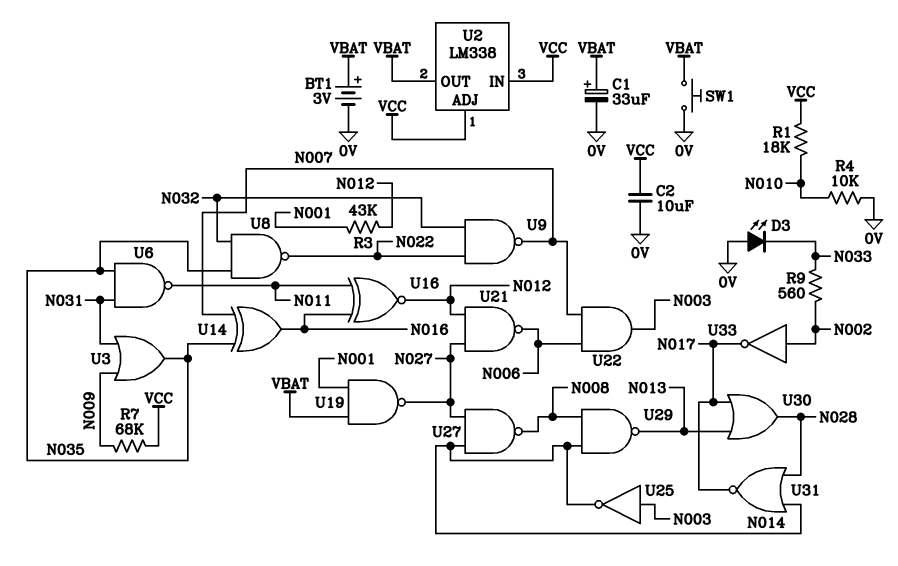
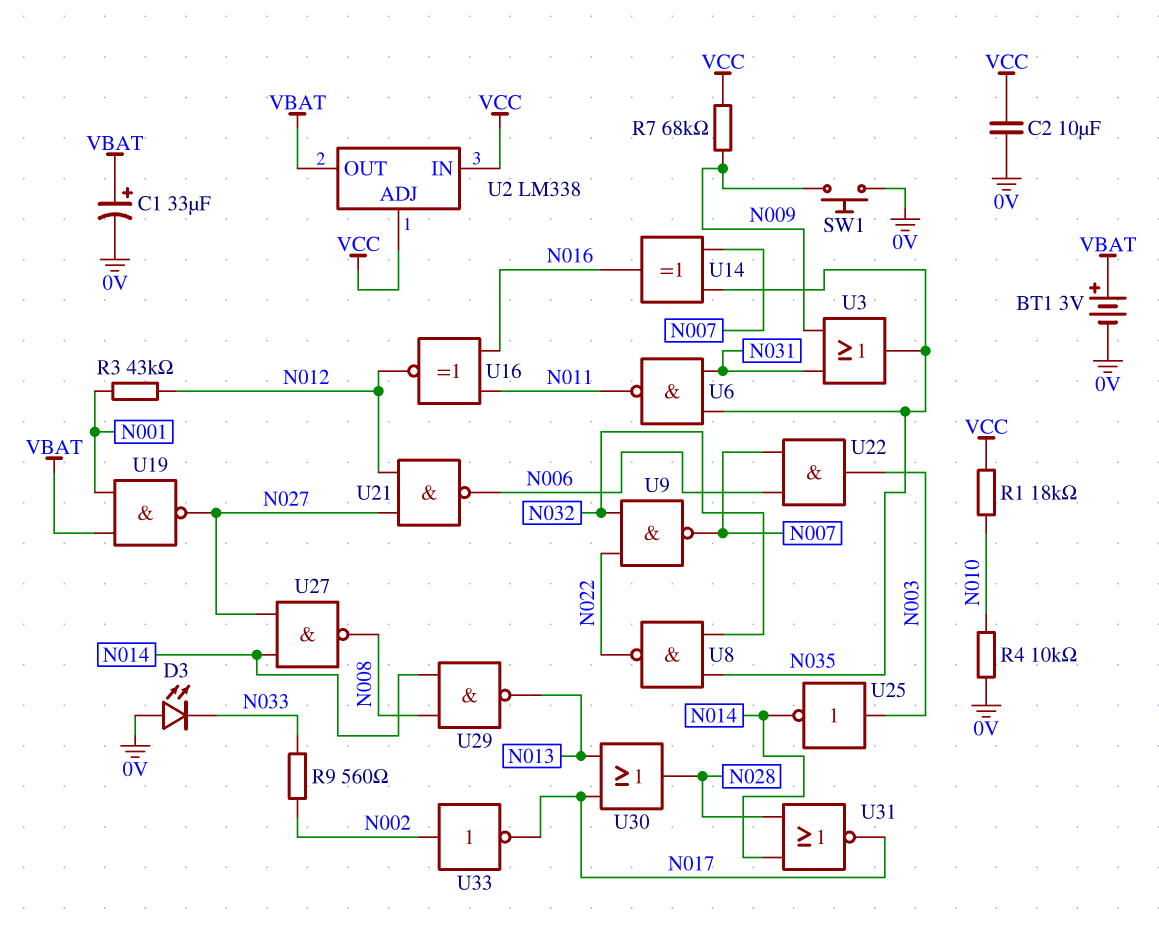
SW1: button (0V, VBAT) -> button (0V, N009)

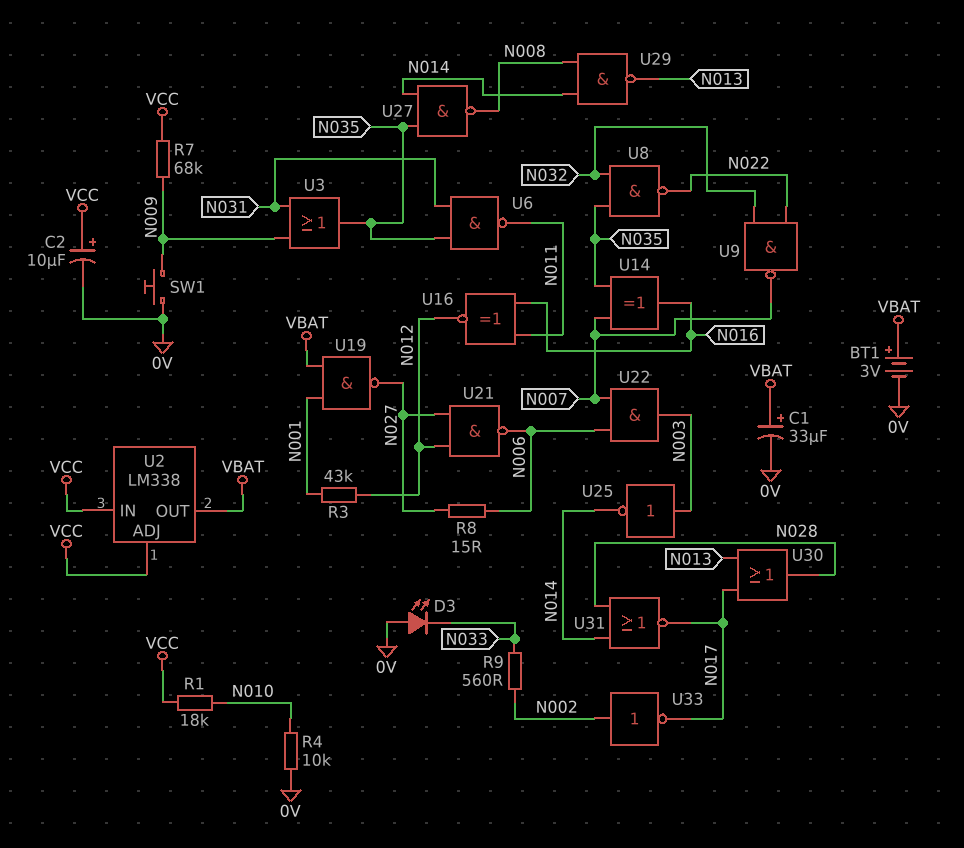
C2: 10uF (0V, VCC) -> 10uF (plus VCC, minus 0V)
R8: none -> 15 (N006, N027)
U27: NAND (in N014, in N027, out N008) -> NAND (in N014, in N035, out N008)

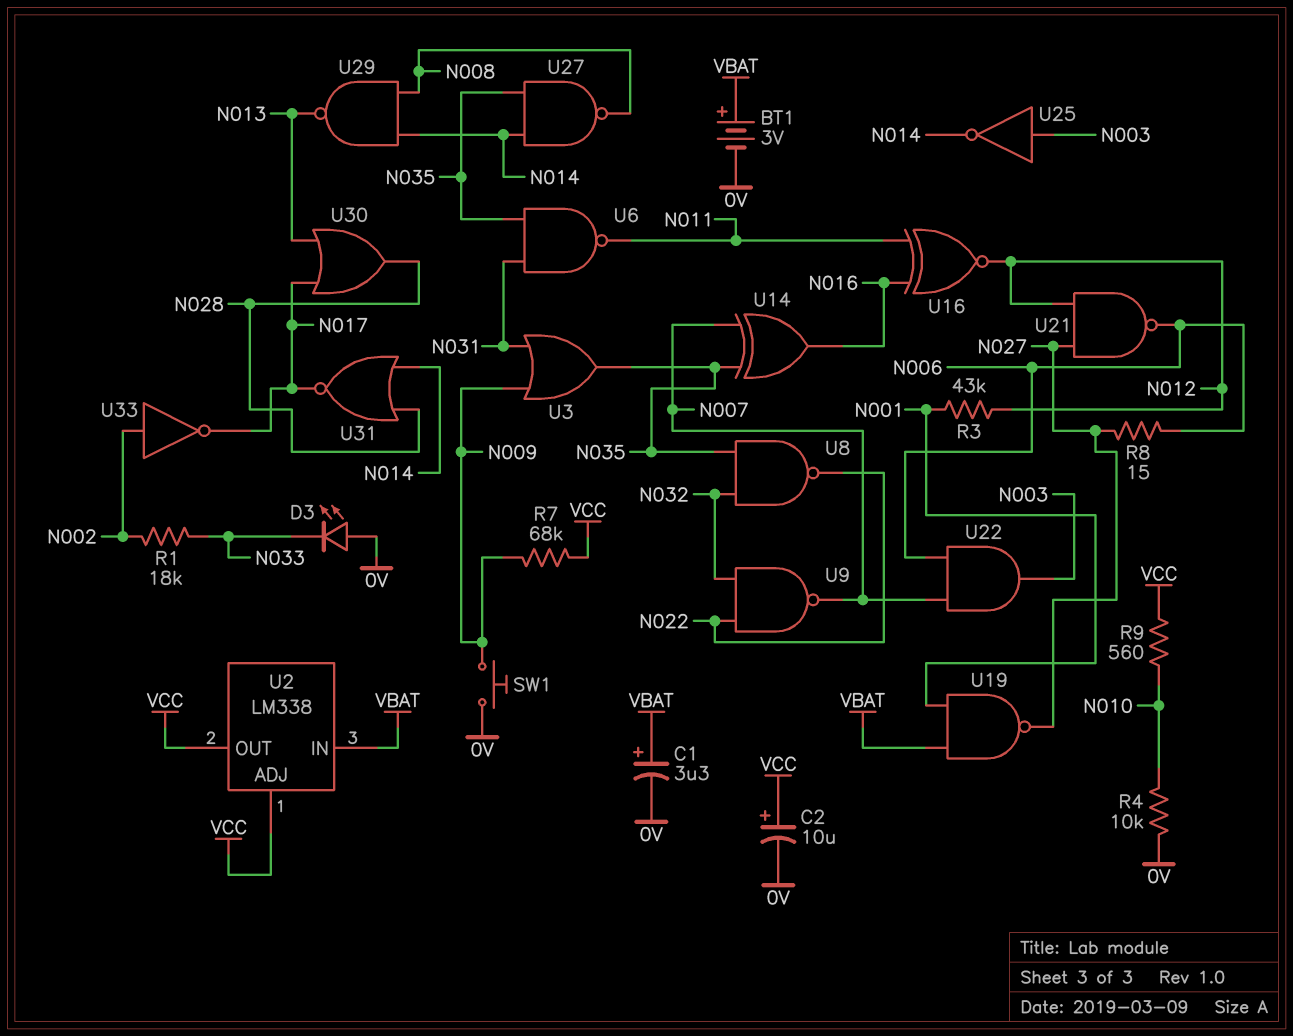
C1: 33uF (plus VBAT, minus 0V) -> 3.3uF (plus VBAT, minus 0V)
R1: 18k (N010, VCC) -> 18k (N002, N033)
R9: 560 (N002, N033) -> 560 (N010, VCC)
U2 pin IN: VCC -> VBAT
U2 pin OUT: VBAT -> VCC

